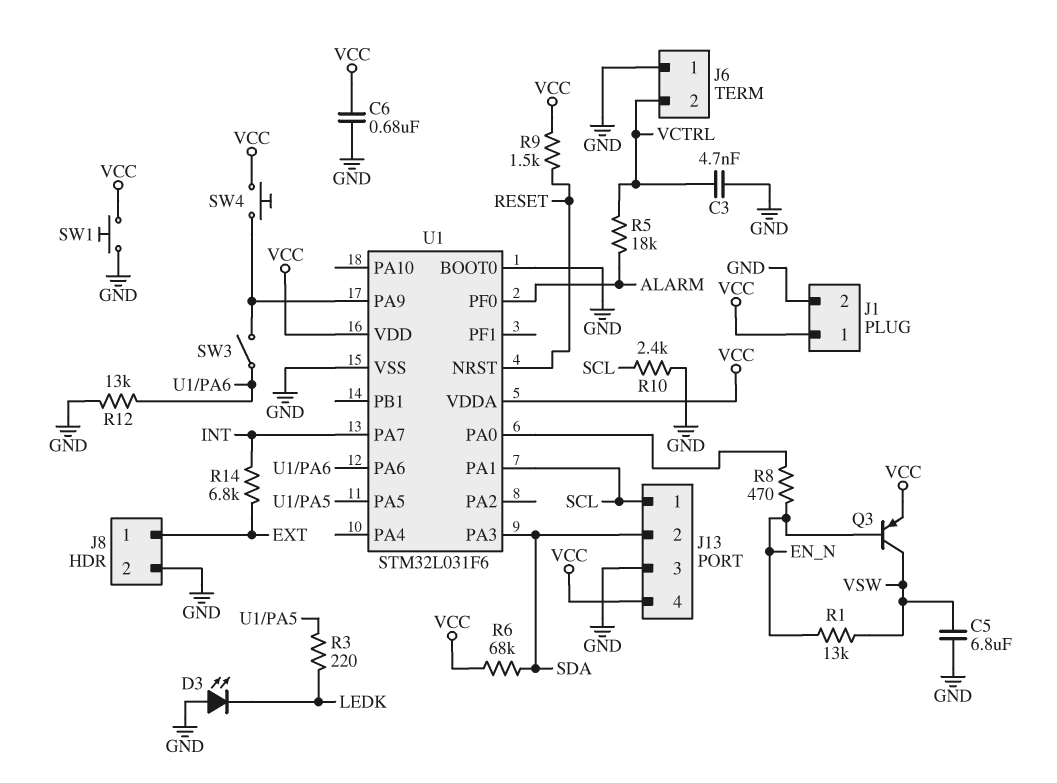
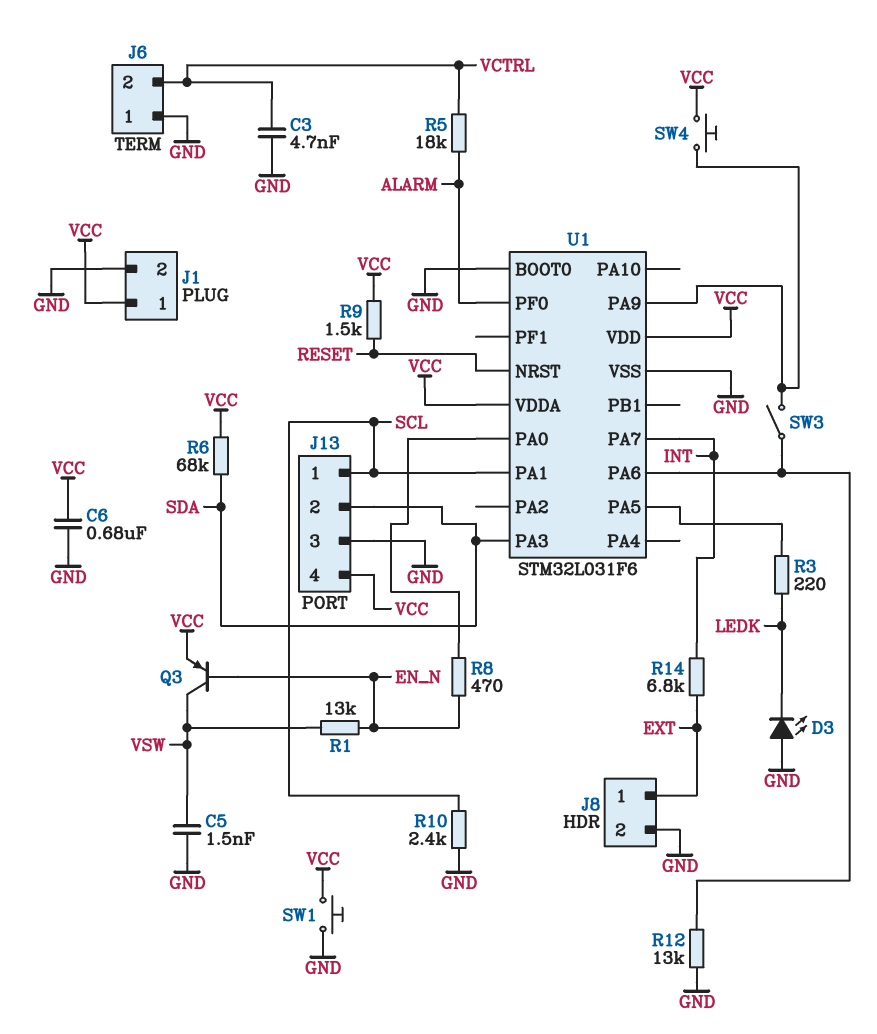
C5: 6.8uF (GND, VSW) -> 1.5nF (GND, VSW)

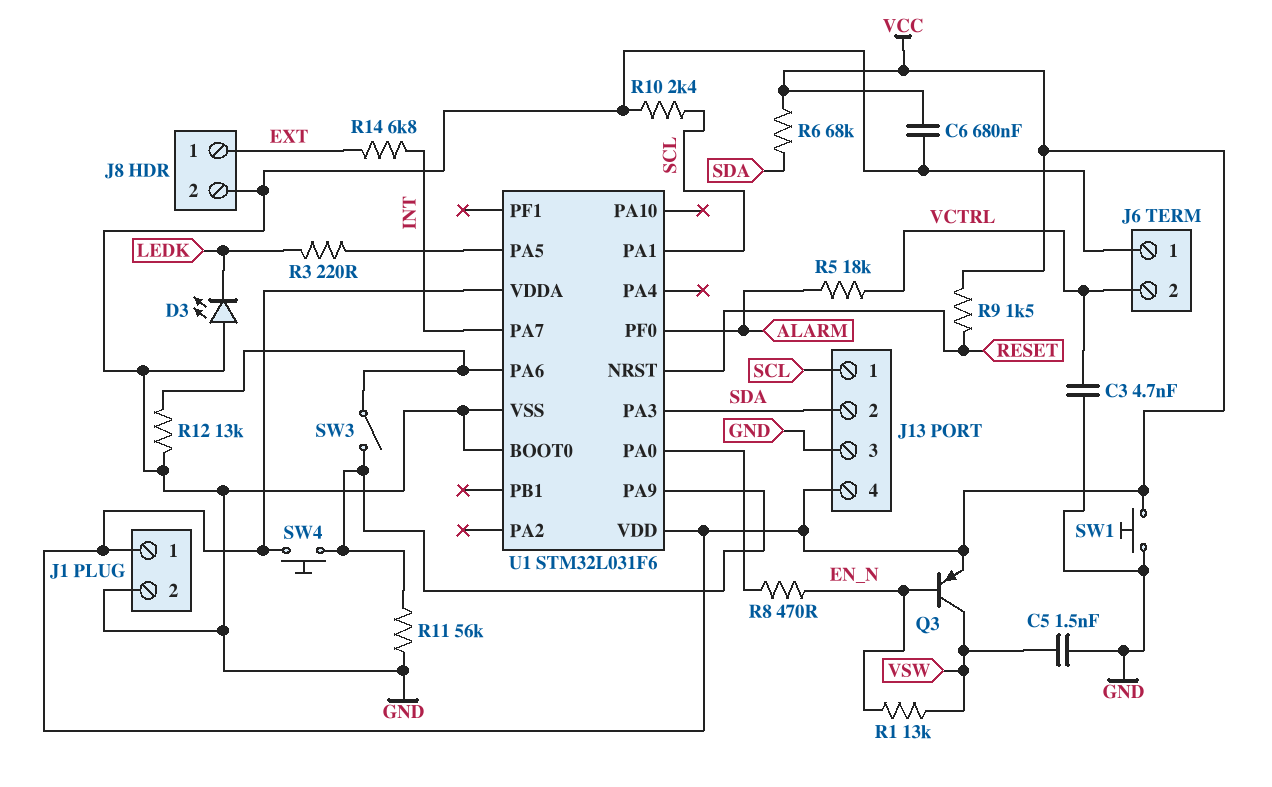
R11: none -> 56k (GND, U1/PA9)

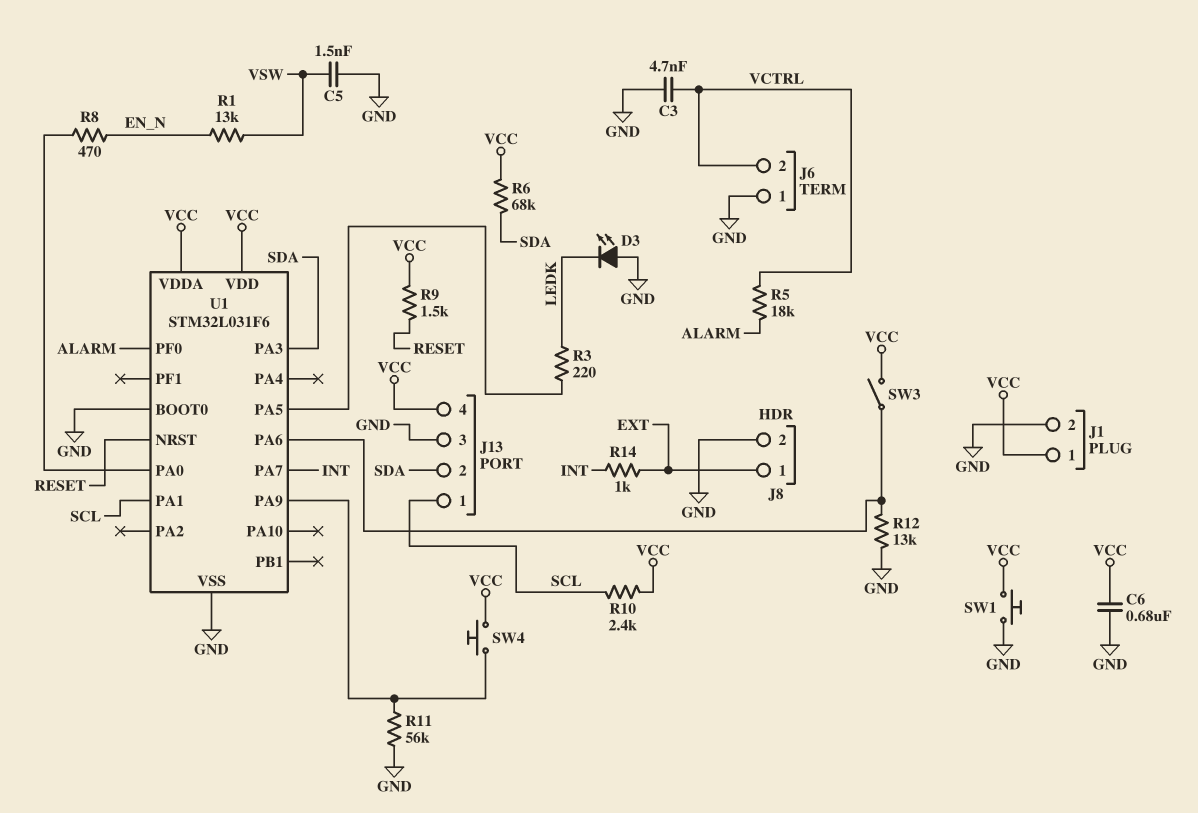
Q3: PNP (B EN_N, C VSW, E VCC) -> none
R10: 2.4k (GND, SCL) -> 2.4k (SCL, VCC)
R14: 6.8k (EXT, INT) -> 1k (EXT, INT)
SW3: switch (U1/PA6, U1/PA9) -> switch (U1/PA6, VCC)

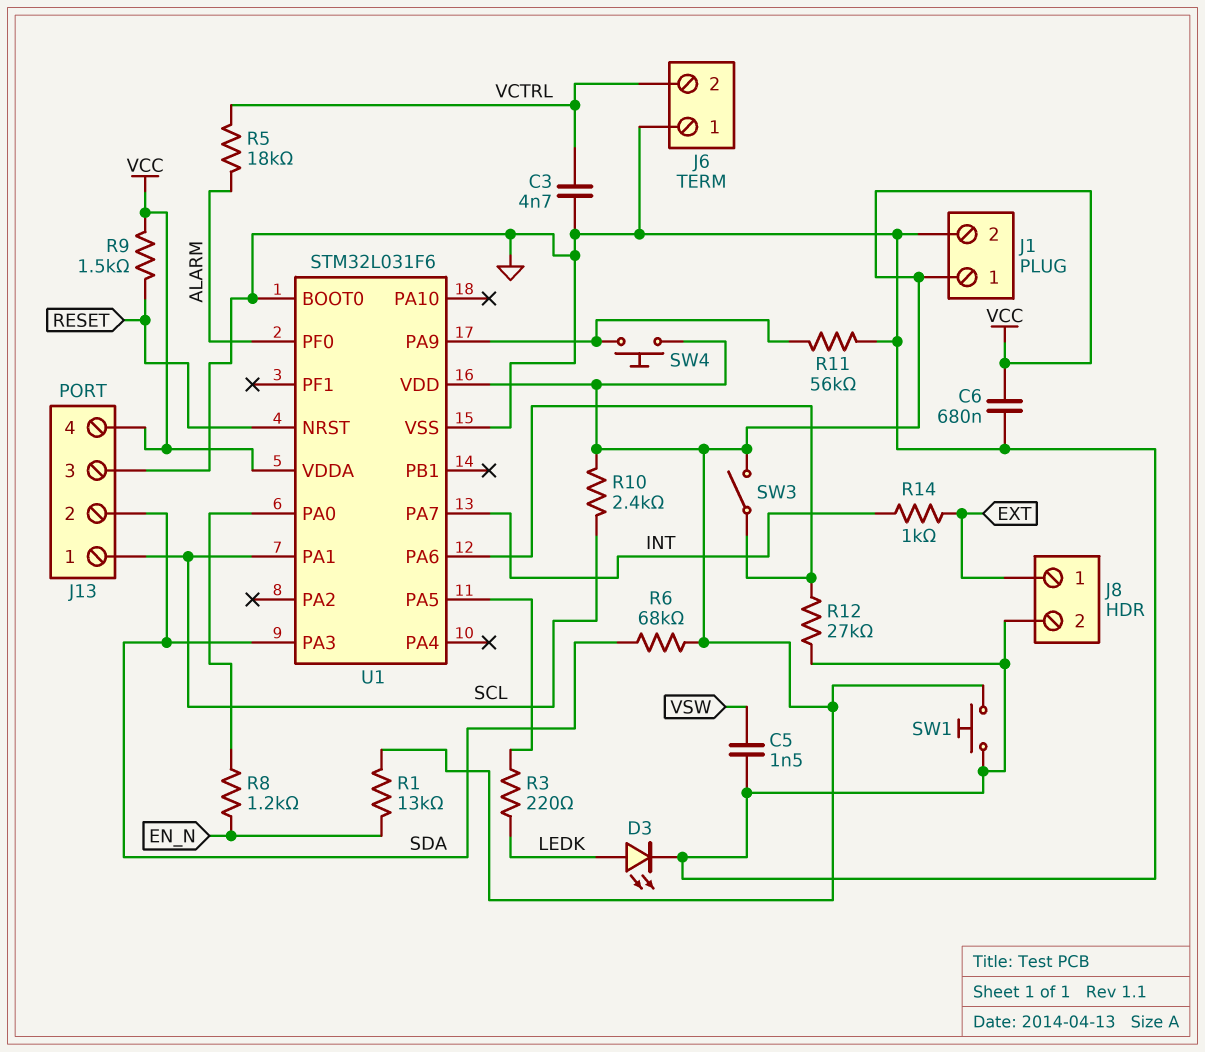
D3: LED (A GND, K LEDK) -> LED (A LEDK, K GND)
R1: 13k (EN_N, VSW) -> 13k (EN_N, VCC)
R8: 470 (EN_N, U1/PA0) -> 1.2k (EN_N, U1/PA0)
R12: 13k (GND, U1/PA6) -> 27k (GND, U1/PA6)

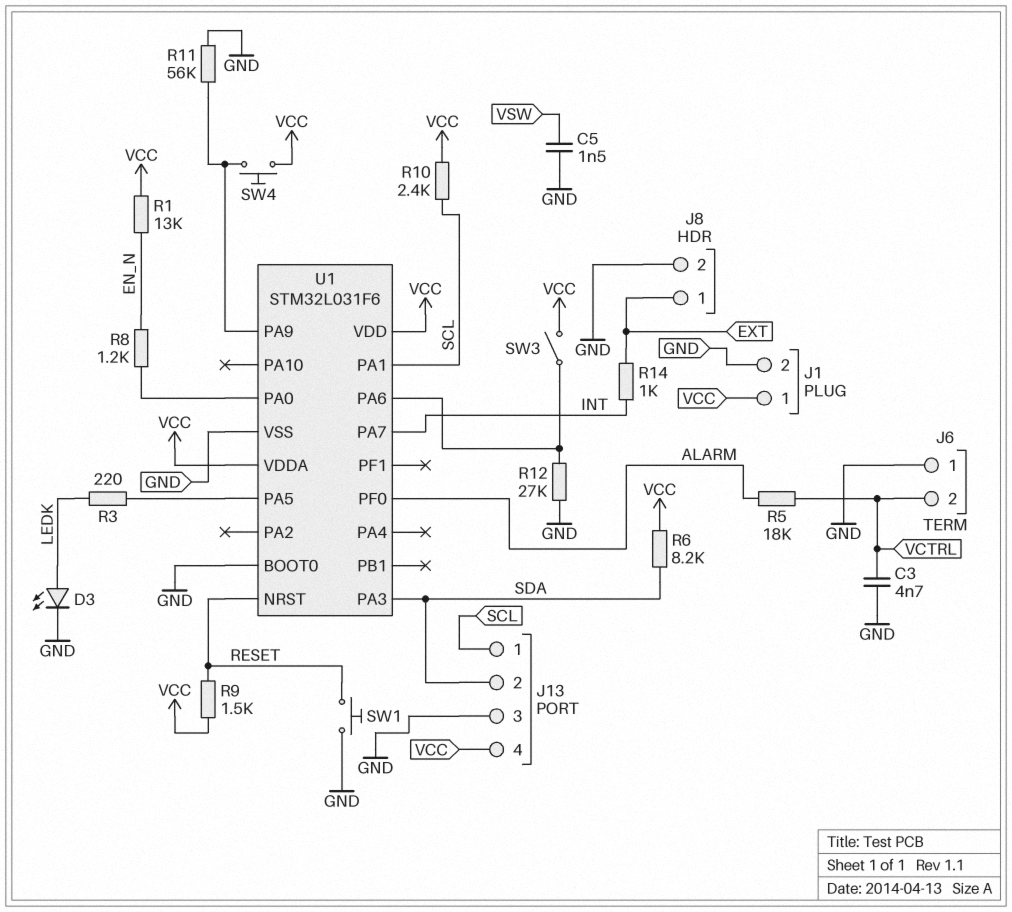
C6: 680nF (GND, VCC) -> none
R6: 68k (SDA, VCC) -> 8.2k (SDA, VCC)
SW1: button (GND, VCC) -> button (GND, RESET)

